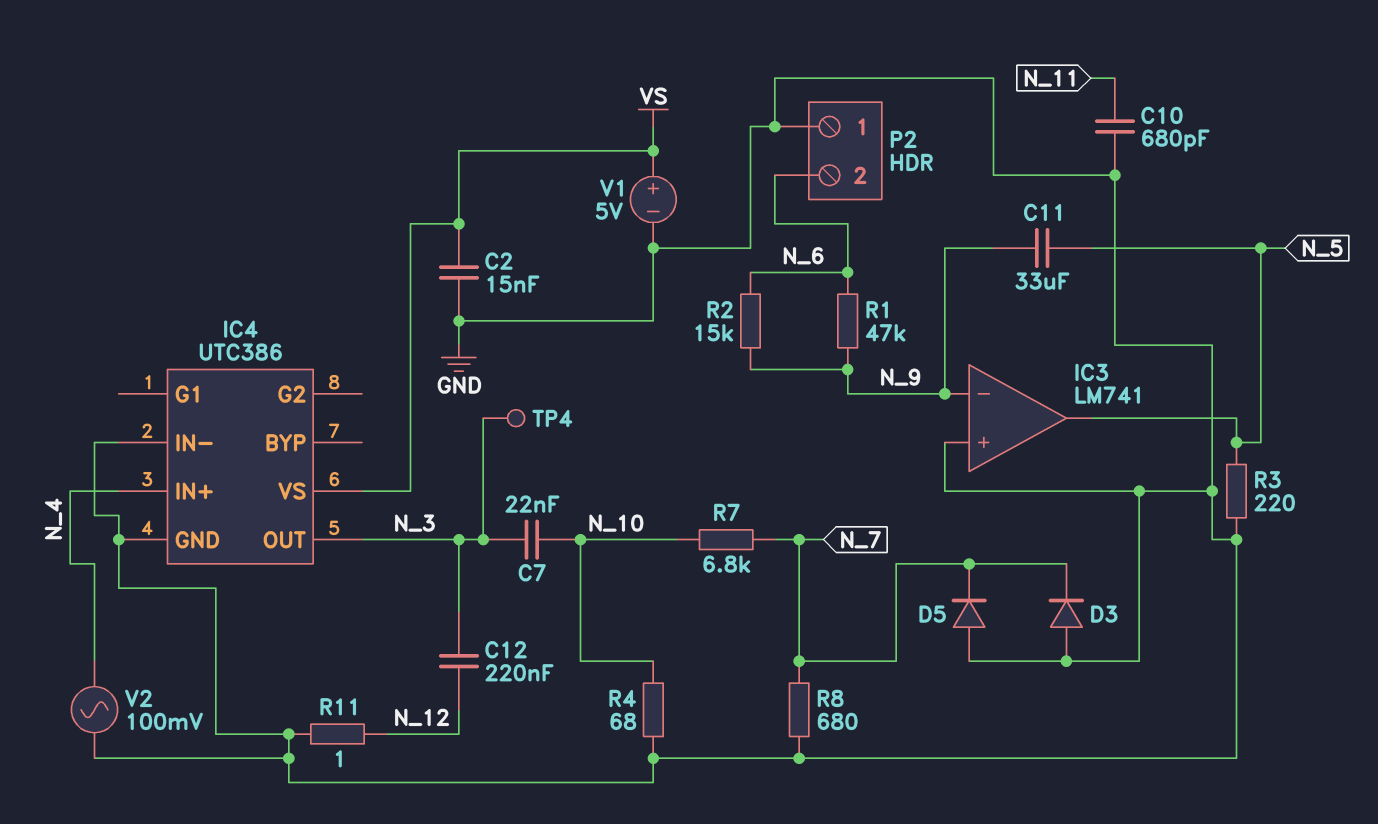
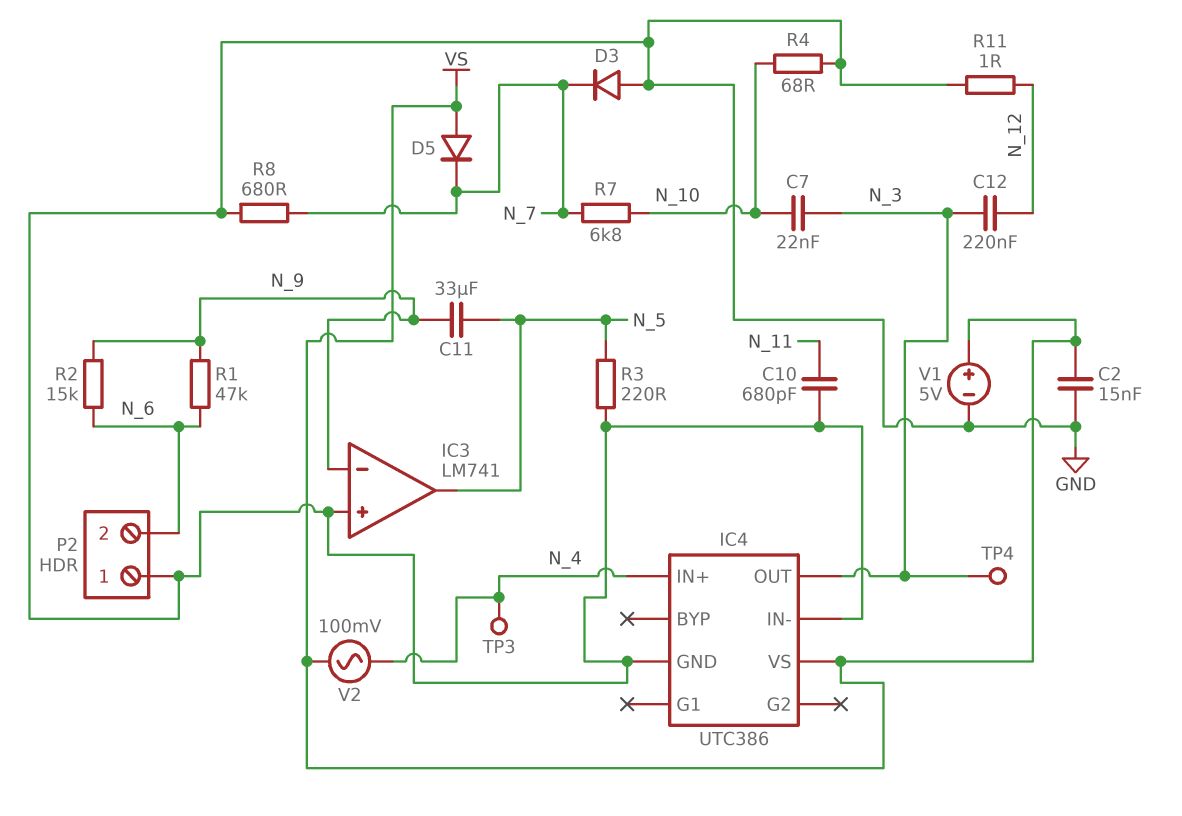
D5: diode (A GND, K N_7) -> diode (A VS, K N_7)
TP3: none -> test point (N_4)
V2: AC 100mV (GND, N_4) -> AC 100mV (N_4, VS)

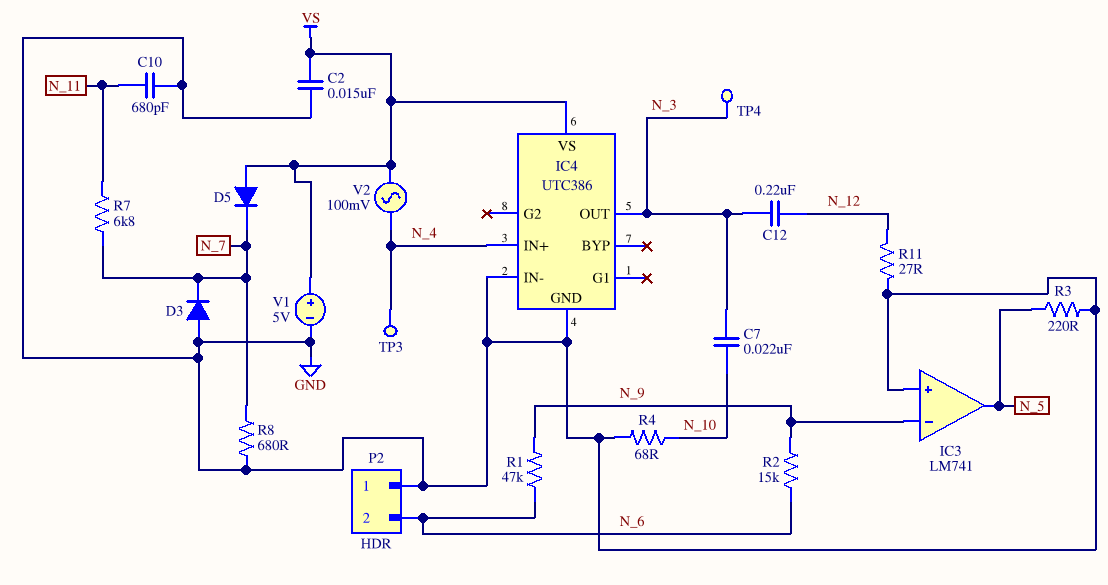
C11: 33uF (N_5, N_9) -> none
R7: 6.8k (N_7, N_10) -> 6.8k (N_7, N_11)
R11: 1 (GND, N_12) -> 27 (GND, N_12)

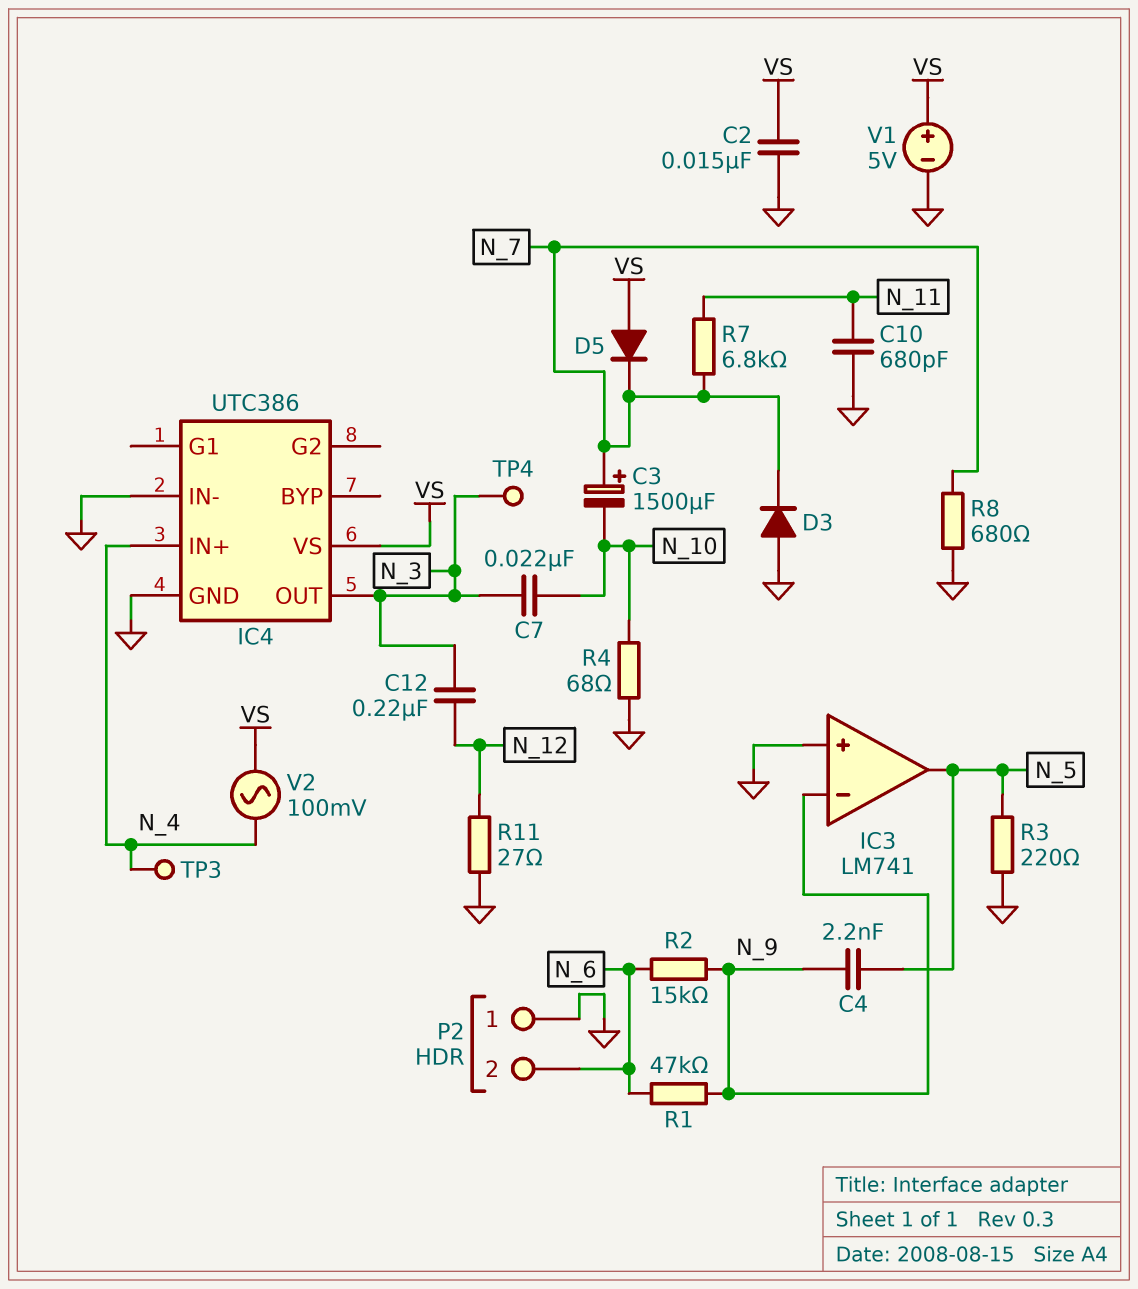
C3: none -> 1500uF (plus N_7, minus N_10)
C4: none -> 2.2nF (N_5, N_9)

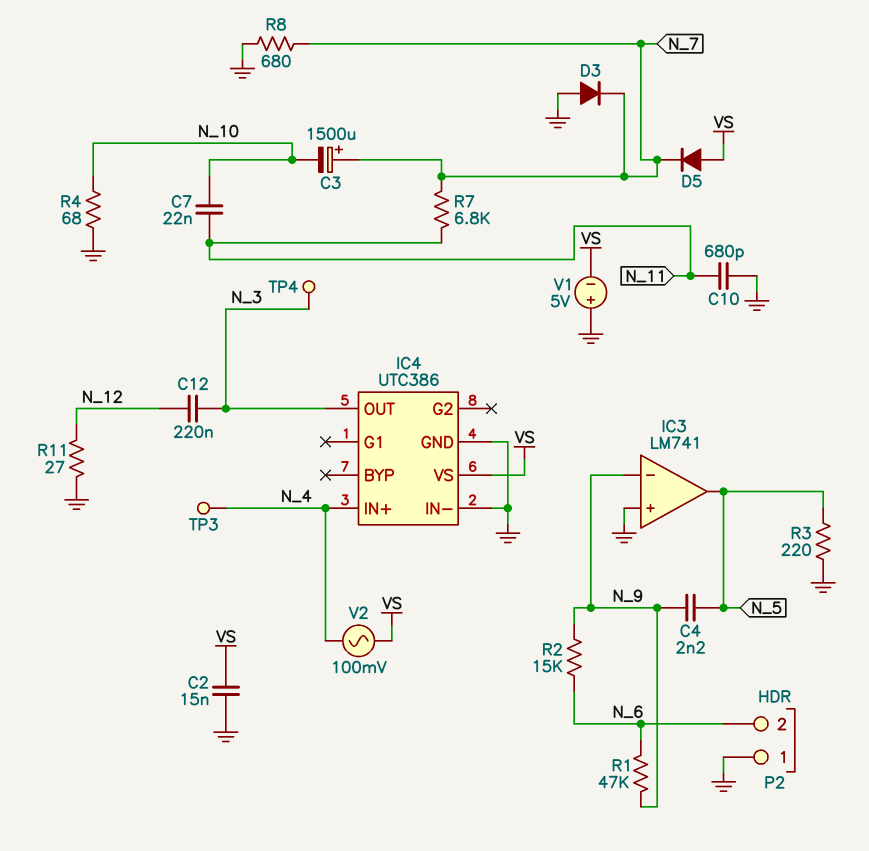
C7: 22nF (N_3, N_10) -> 22nF (N_10, N_11)
V1: 5V (plus VS, minus GND) -> 5V (plus GND, minus VS)

